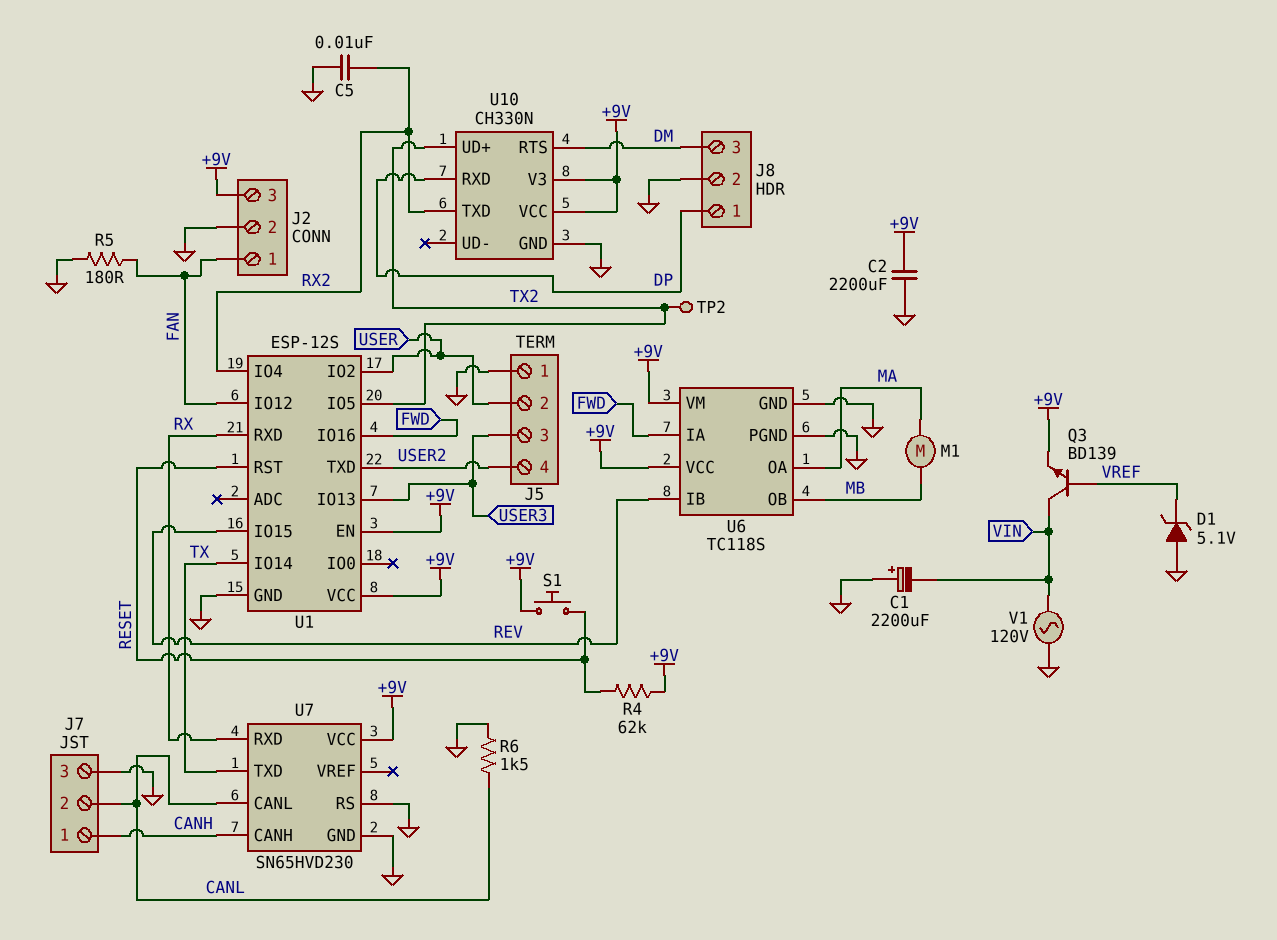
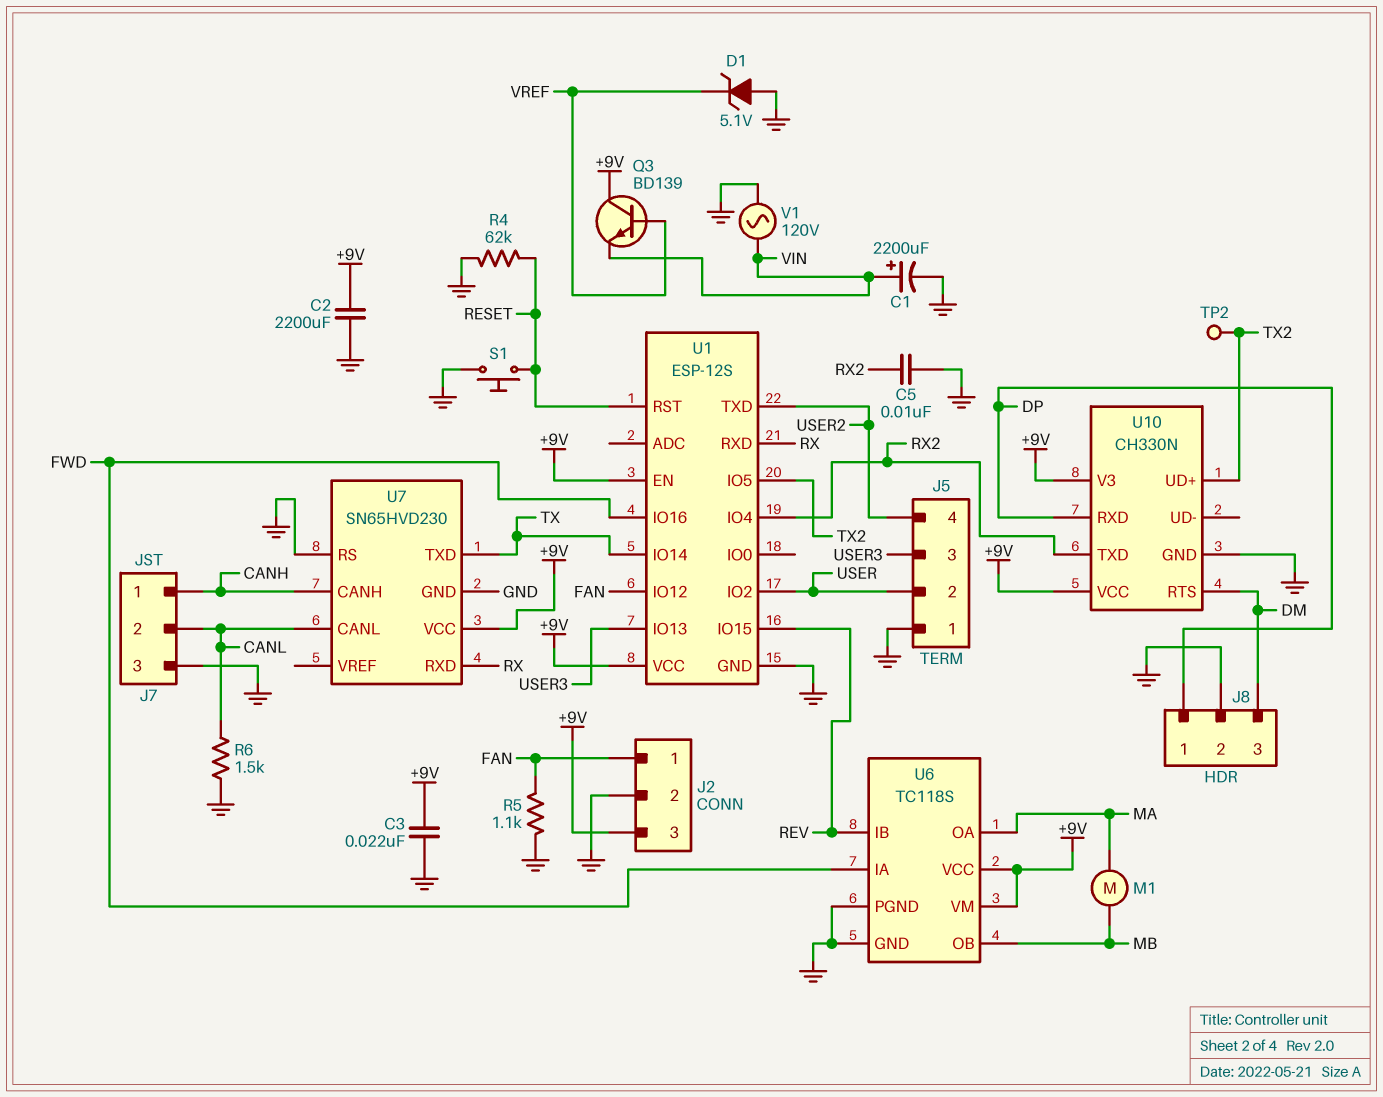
C1: 2200uF (plus GND, minus VIN) -> 2200uF (plus VIN, minus GND)
C3: none -> 22nF (+9V, GND)
Q3: NPN BD139 (B VREF, C VIN, E +9V) -> NPN BD139 (B VREF, C +9V, E VIN)
R4: 62k (+9V, RESET) -> 62k (GND, RESET)
R5: 180 (FAN, GND) -> 1.1k (FAN, GND)
S1: button (+9V, RESET) -> button (GND, RESET)

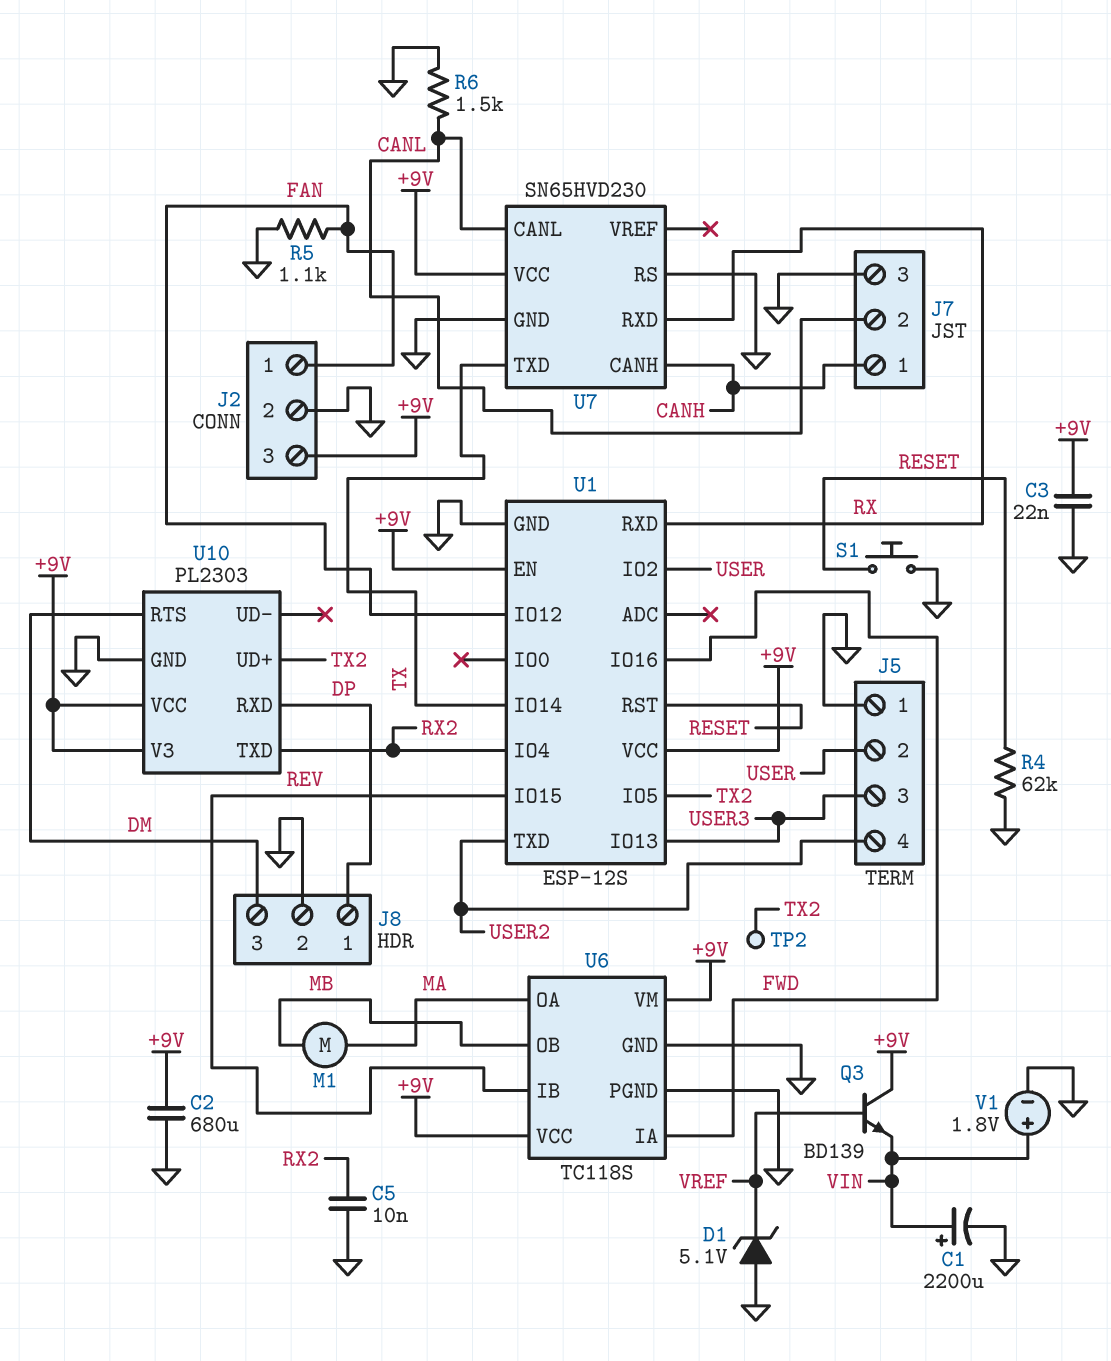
C2: 2200uF (+9V, GND) -> 680uF (+9V, GND)
U10: CH330N -> PL2303
V1: AC 120V (GND, VIN) -> 1.8V (plus VIN, minus GND)

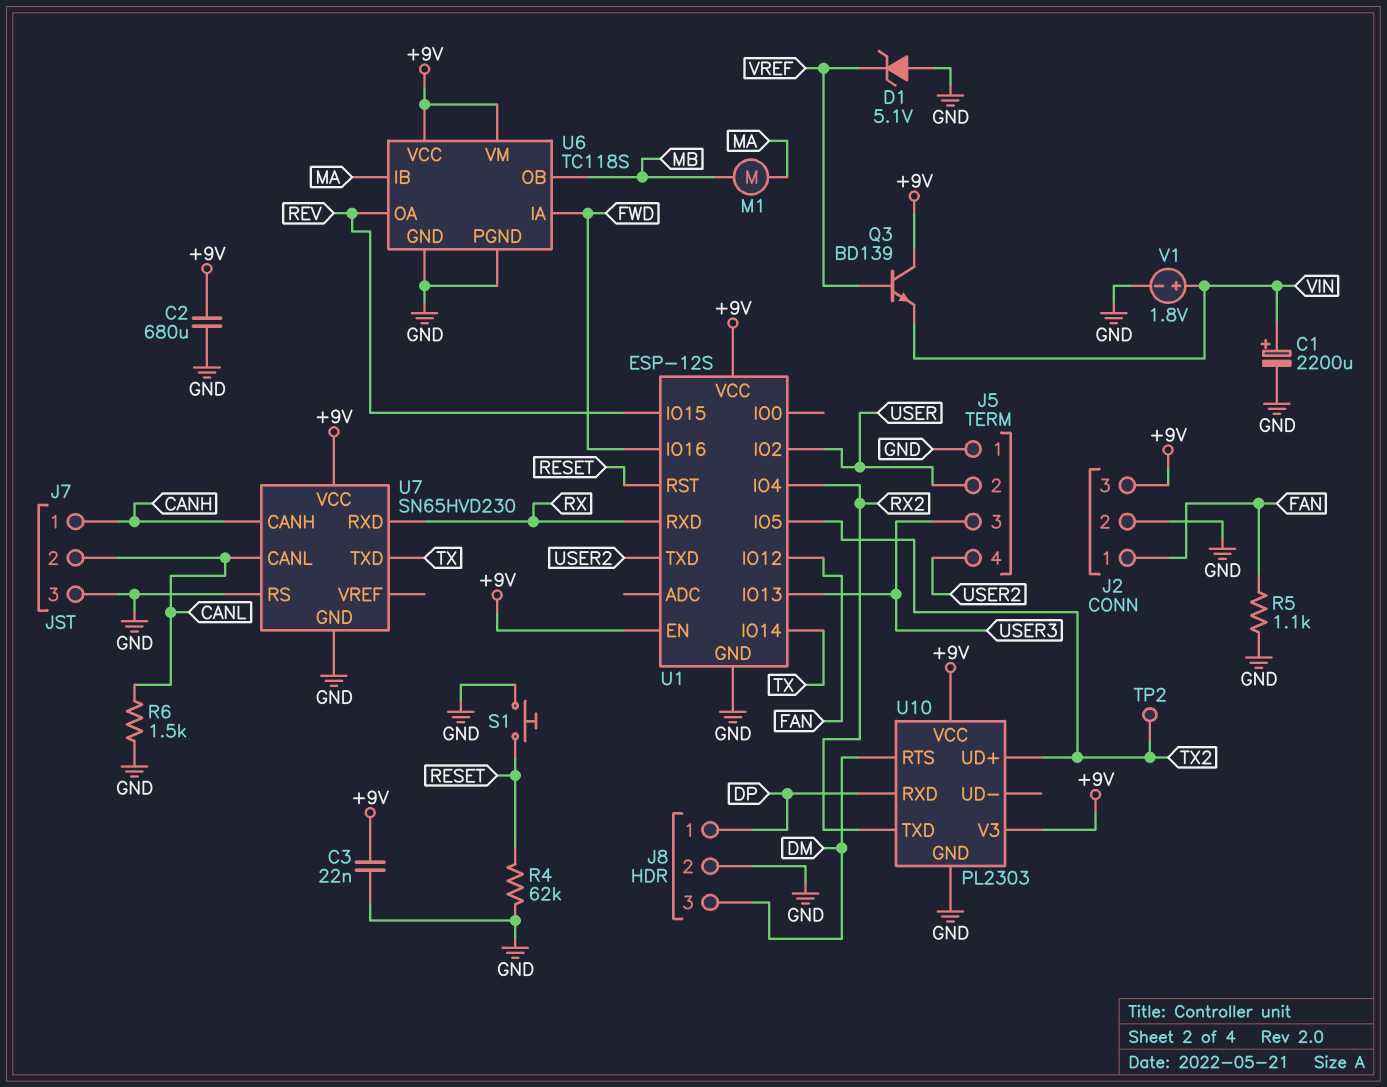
C5: 10nF (GND, RX2) -> none
U6 pin IB: REV -> MA
U6 pin OA: MA -> REV

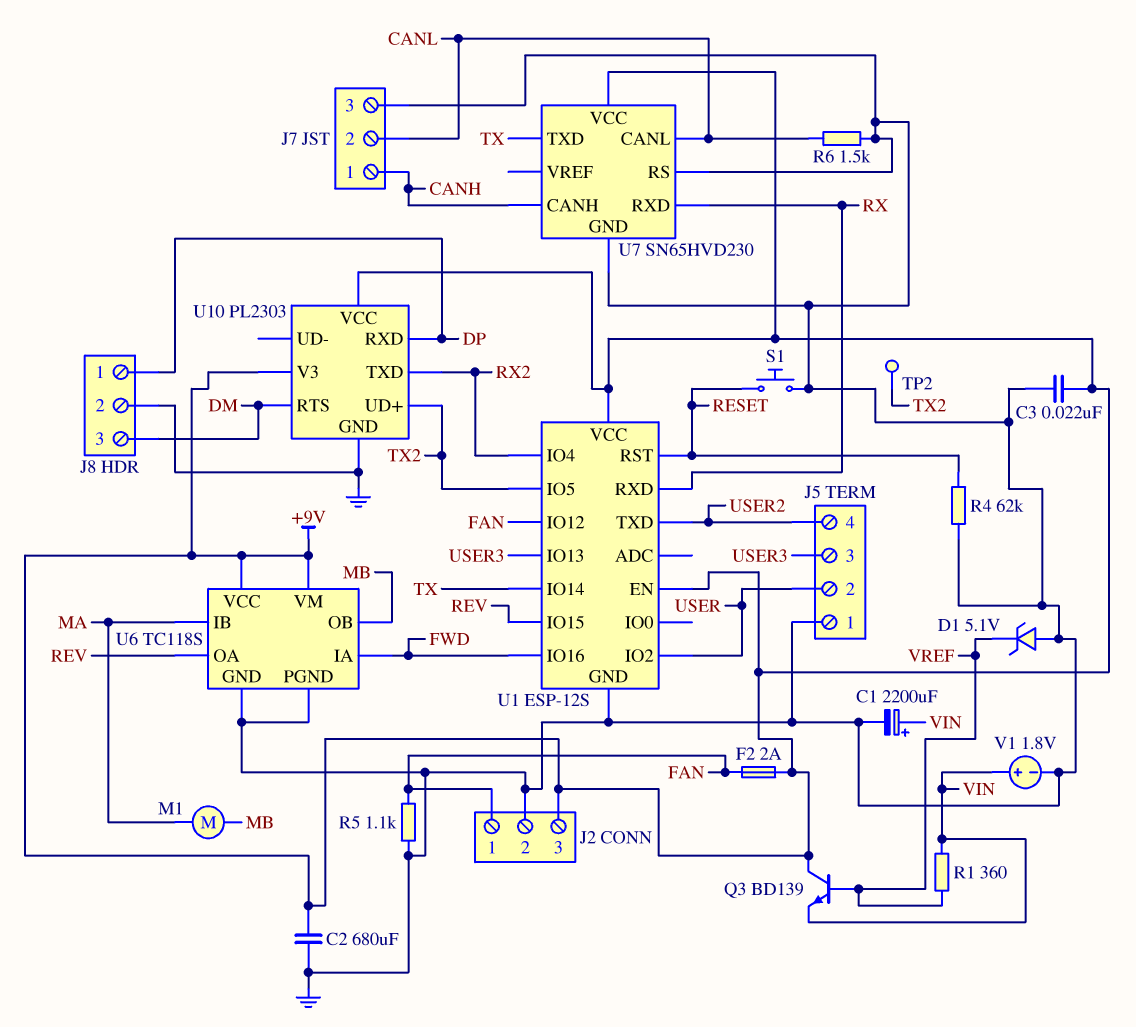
F2: none -> 2A (+9V, FAN)
R1: none -> 360 (VIN, VREF)

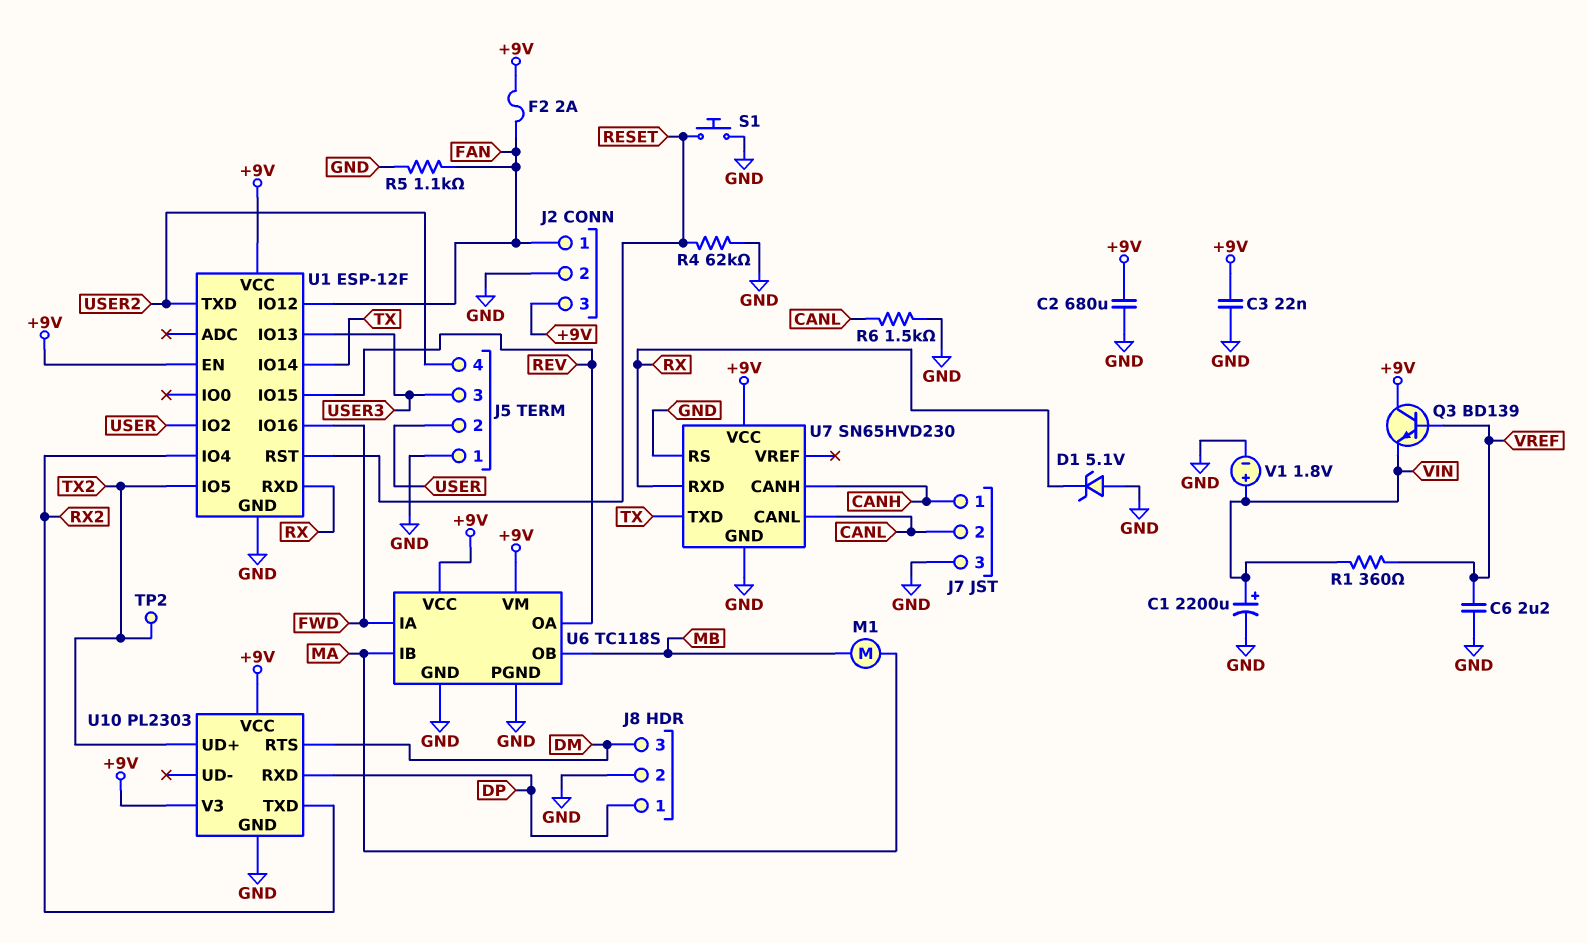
C6: none -> 2.2uF (GND, VREF)
D1: zener 5.1V (A GND, K VREF) -> zener 5.1V (A GND, K RX)
U1: ESP-12S -> ESP-12F

